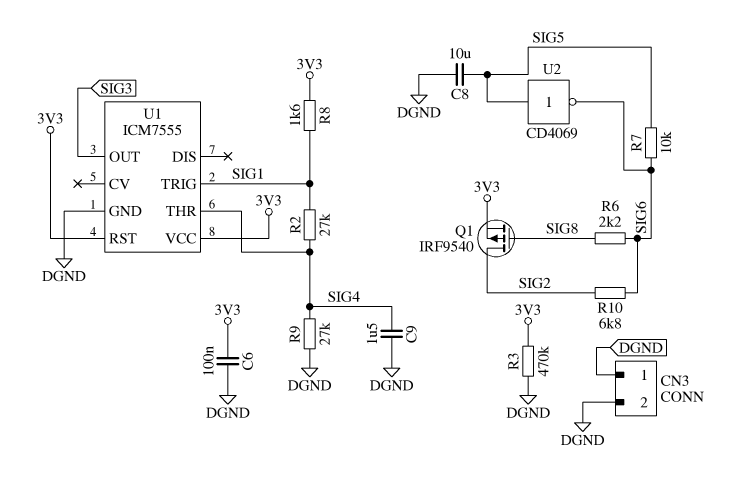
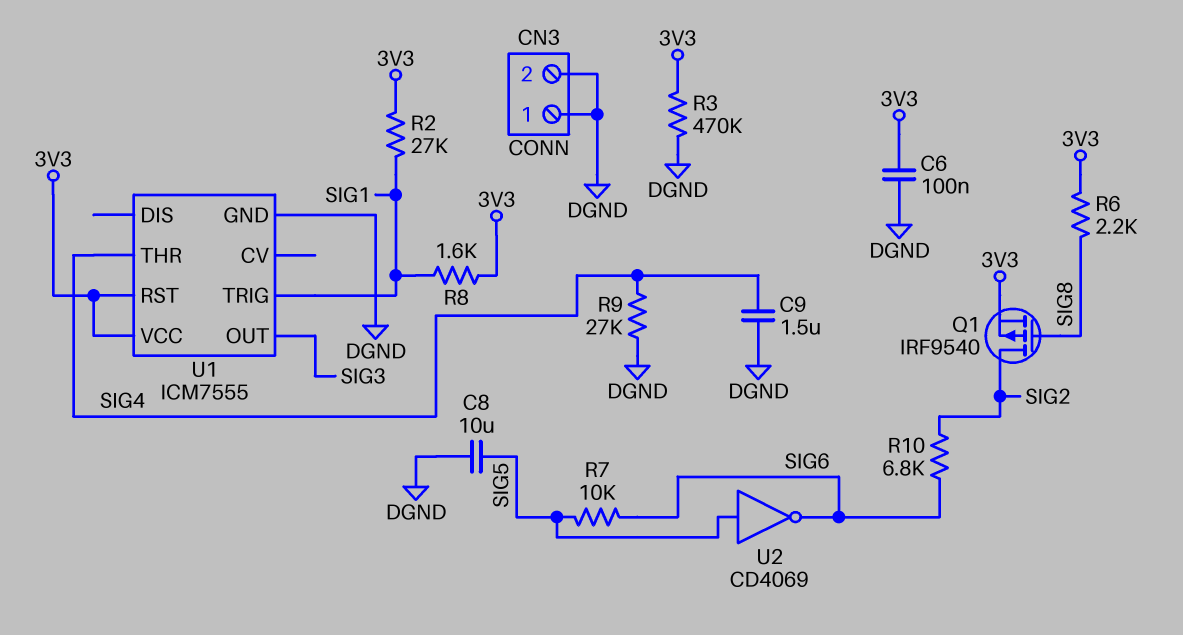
R2: 27k (SIG1, SIG4) -> 27k (3V3, SIG1)
R6: 2.2k (SIG6, SIG8) -> 2.2k (3V3, SIG8)

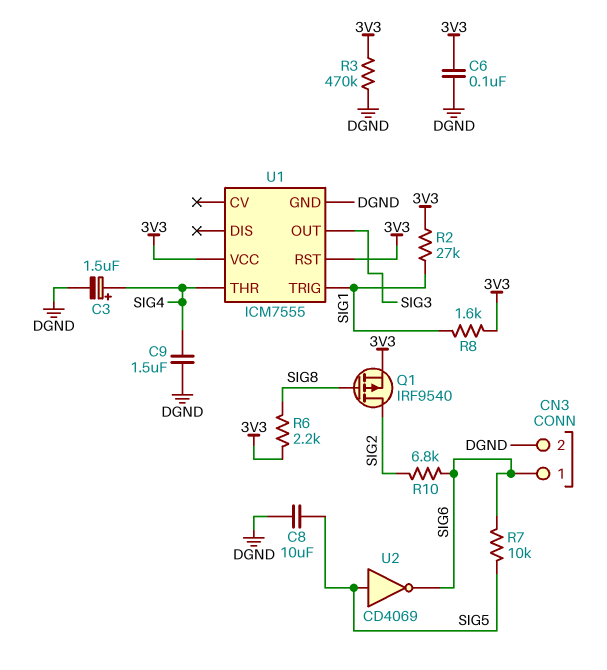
C3: none -> 1.5uF (plus SIG4, minus DGND)
CN3 pin 1: DGND -> SIG6
R9: 27k (DGND, SIG4) -> none

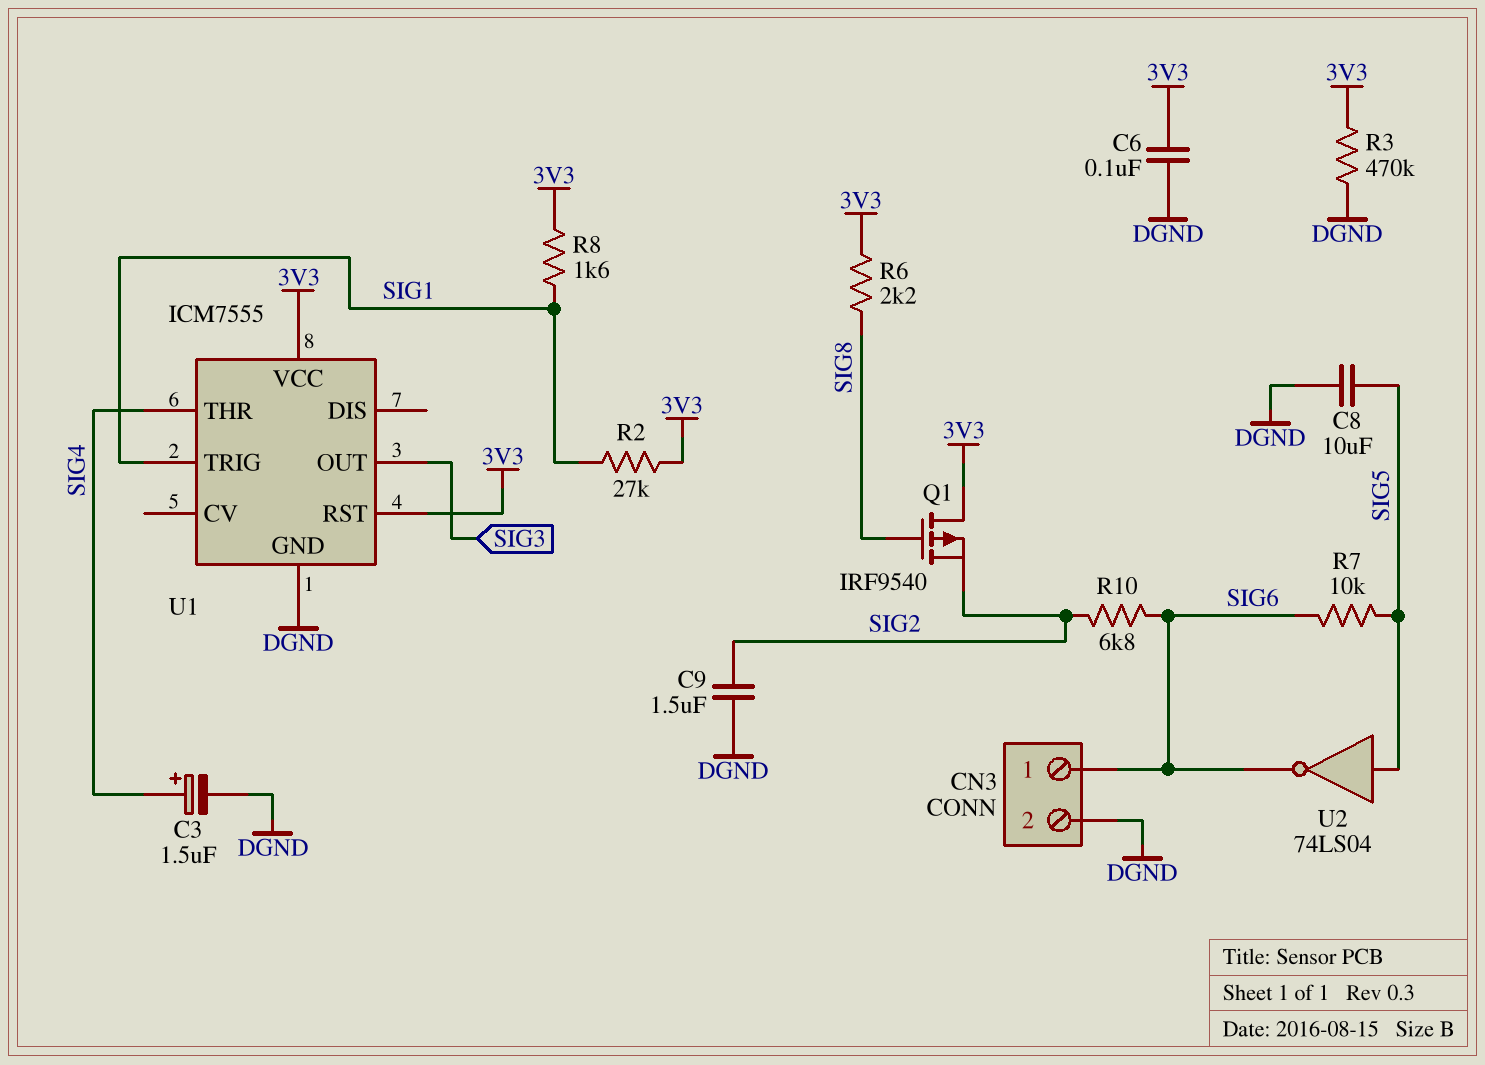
C9: 1.5uF (DGND, SIG4) -> 1.5uF (DGND, SIG2)
Q1: PMOS IRF9540 (G SIG8, D SIG2, S 3V3) -> PMOS IRF9540 (G SIG8, D 3V3, S SIG2)
U2: NOT CD4069 (in SIG5, out SIG6) -> NOT 74LS04 (in SIG5, out SIG6)

